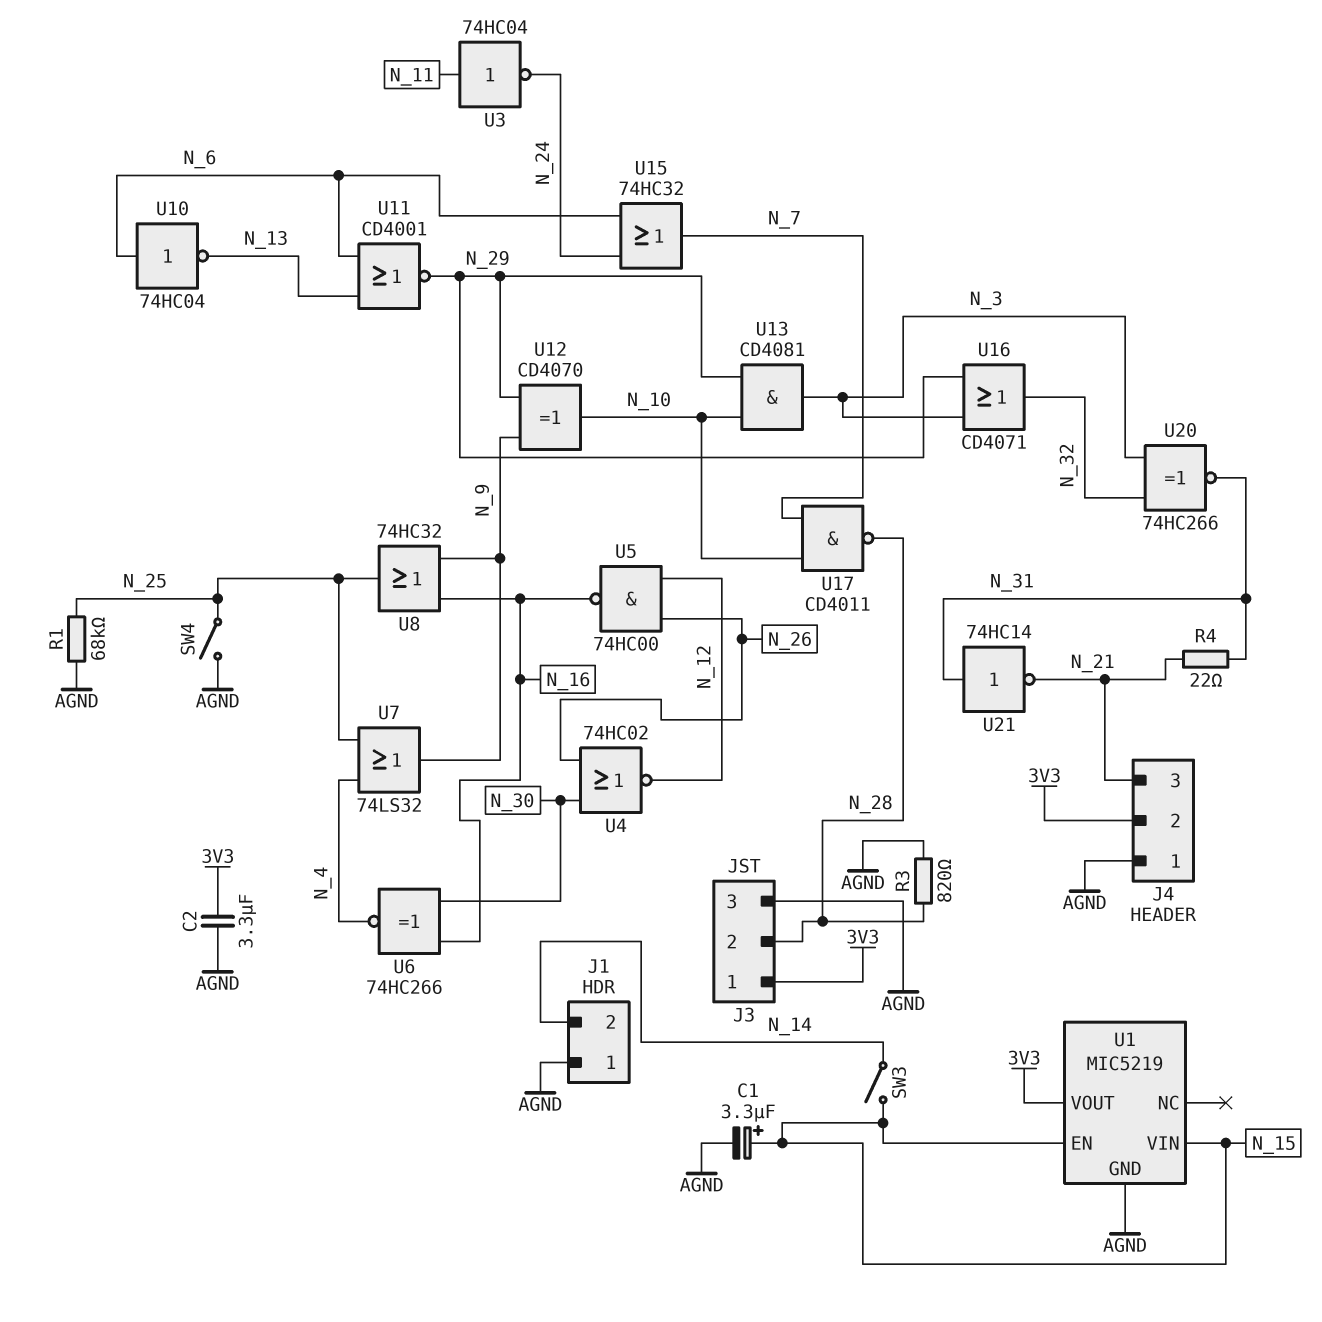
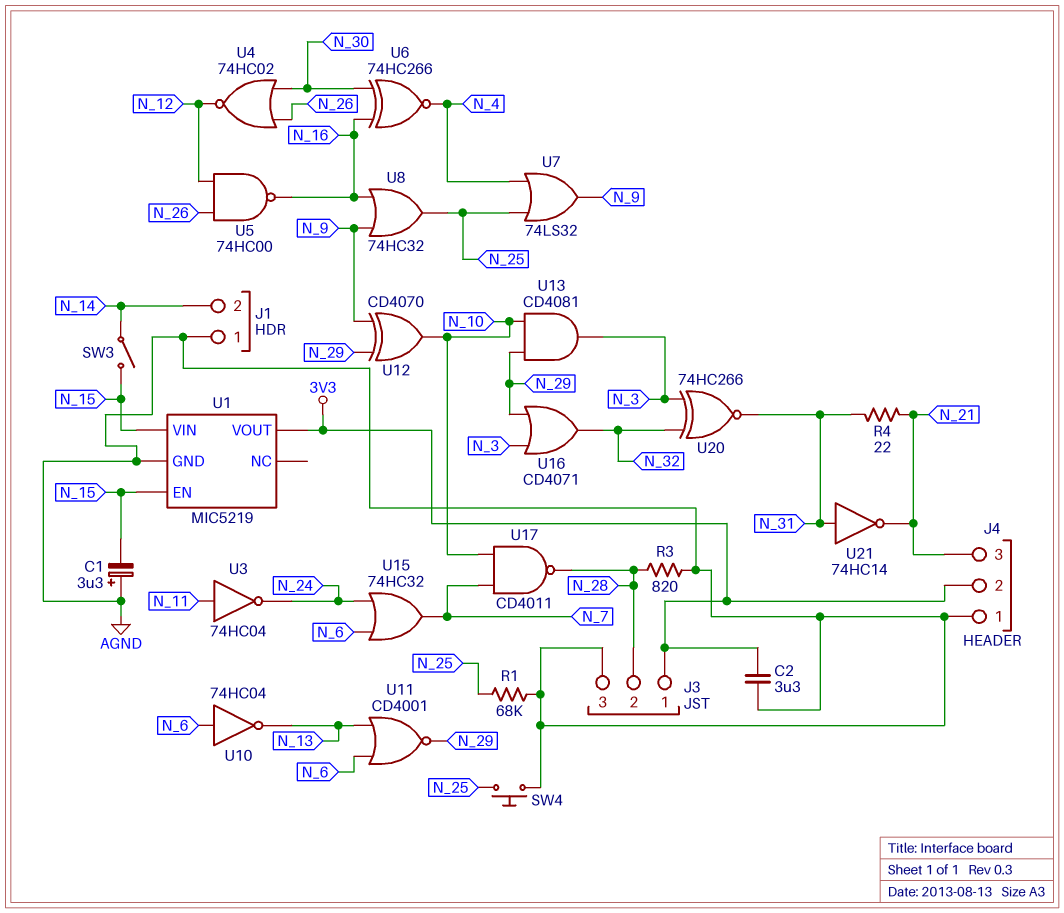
C1: 3.3uF (plus N_15, minus AGND) -> 3.3uF (plus AGND, minus N_15)
SW4: switch (AGND, N_25) -> button (AGND, N_25)

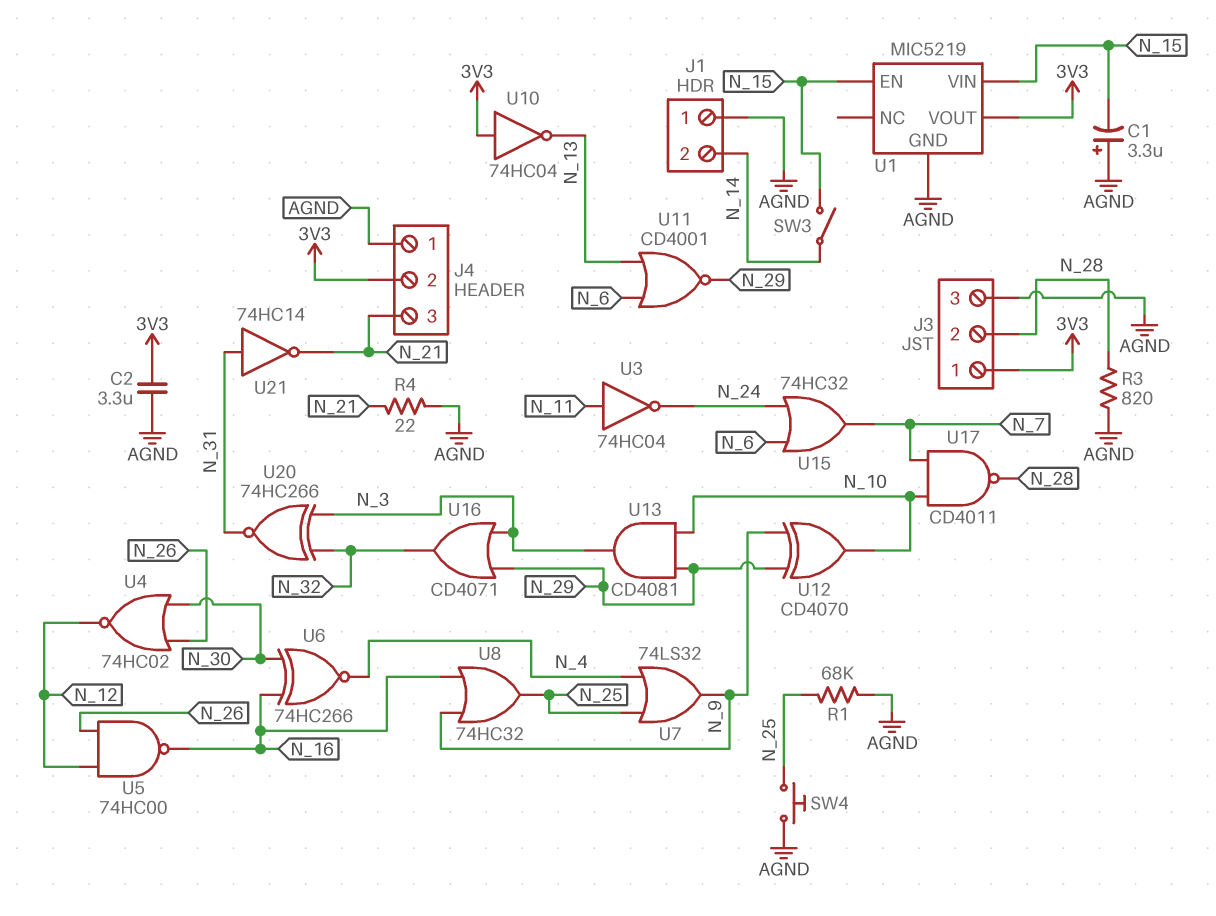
R4: 22 (N_21, N_31) -> 22 (AGND, N_21)
U10: NOT 74HC04 (in N_6, out N_13) -> NOT 74HC04 (in 3V3, out N_13)

